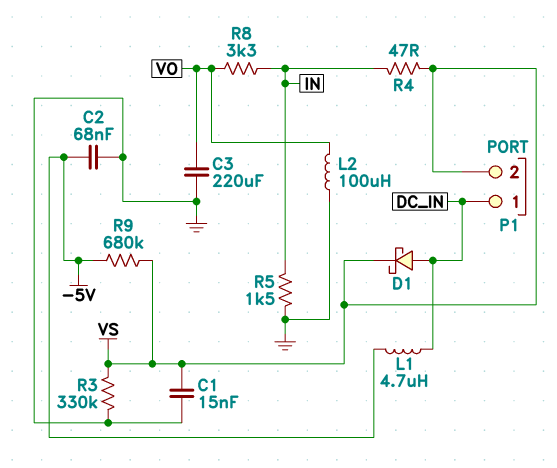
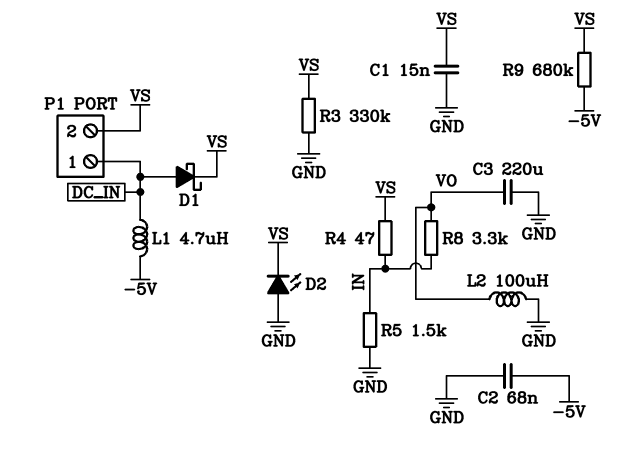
D2: none -> LED (A GND, K VS)

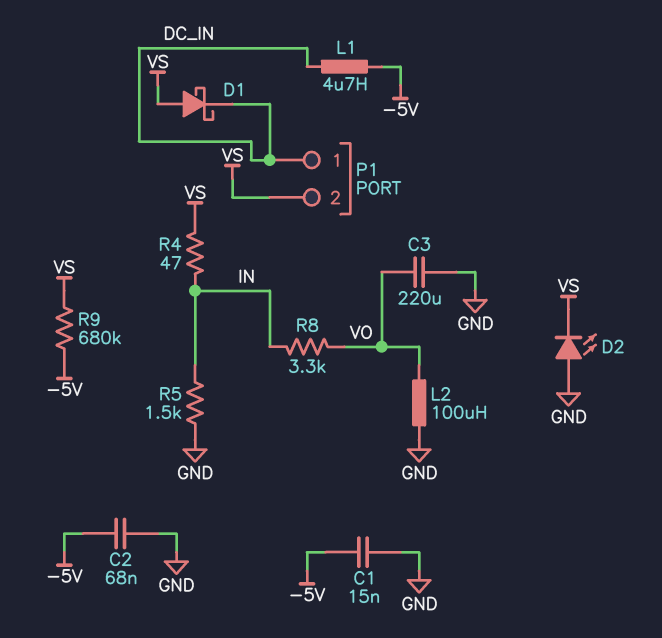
C1: 15nF (GND, VS) -> 15nF (-5V, GND)
D1: schottky (A DC_IN, K VS) -> schottky (A VS, K DC_IN)
R3: 330k (GND, VS) -> none

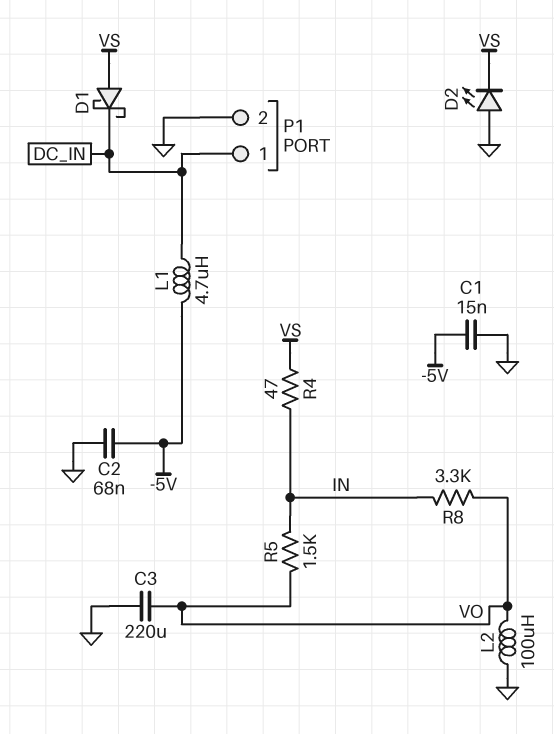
P1 pin 2: VS -> GND
R5: 1.5k (GND, IN) -> 1.5k (IN, VO)
R9: 680k (-5V, VS) -> none

